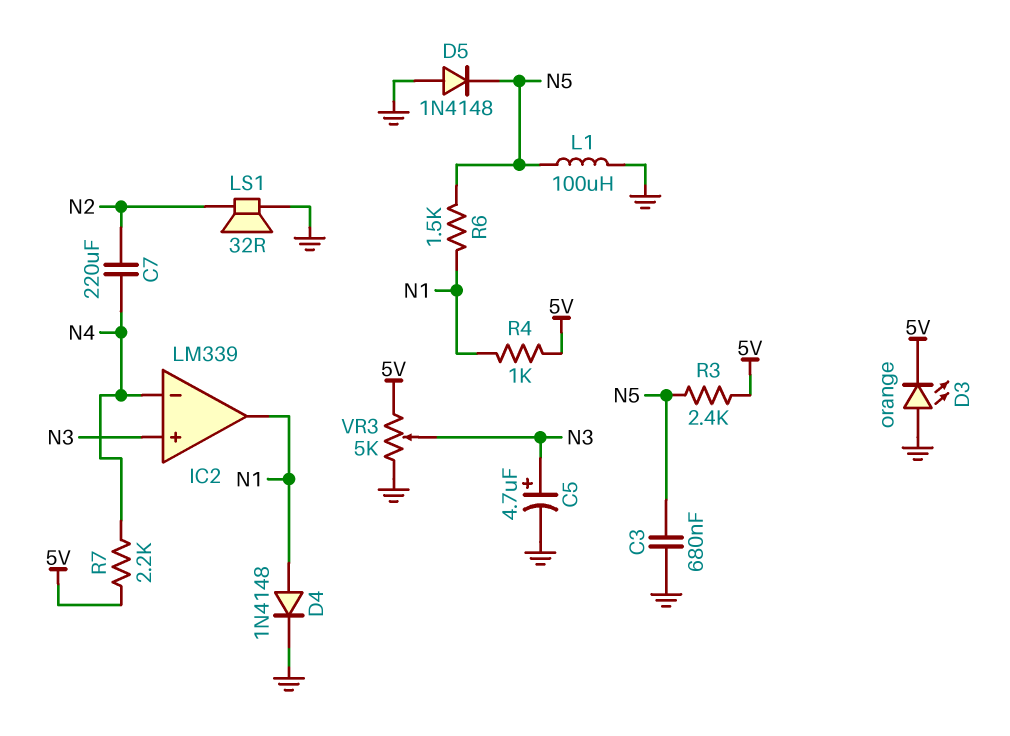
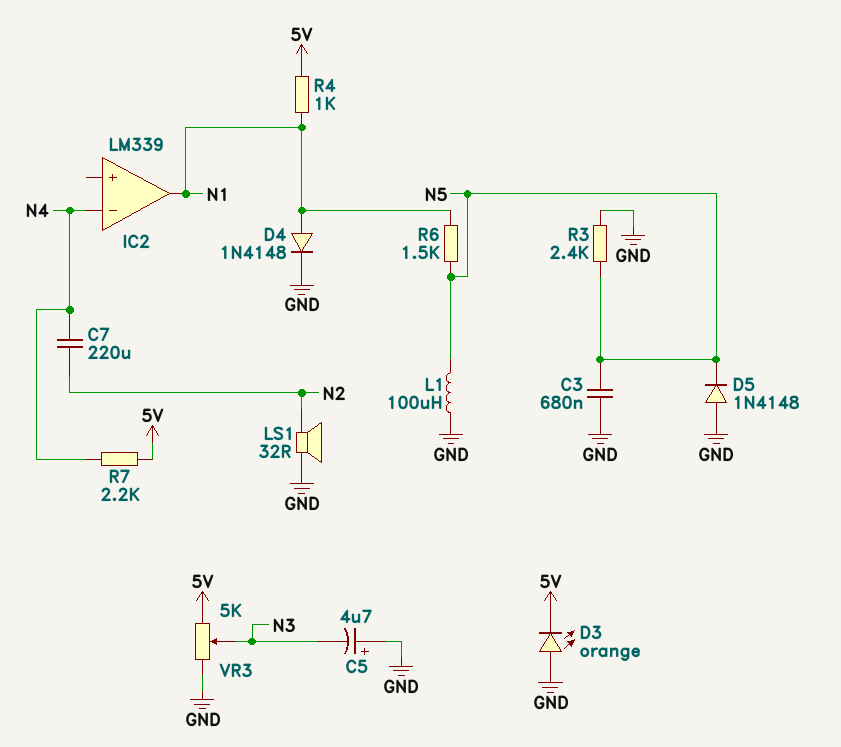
C5: 4.7uF (plus N3, minus GND) -> 4.7uF (plus GND, minus N3)
IC2 pin in+: N3 -> none
R3: 2.4k (5V, N5) -> 2.4k (GND, N5)

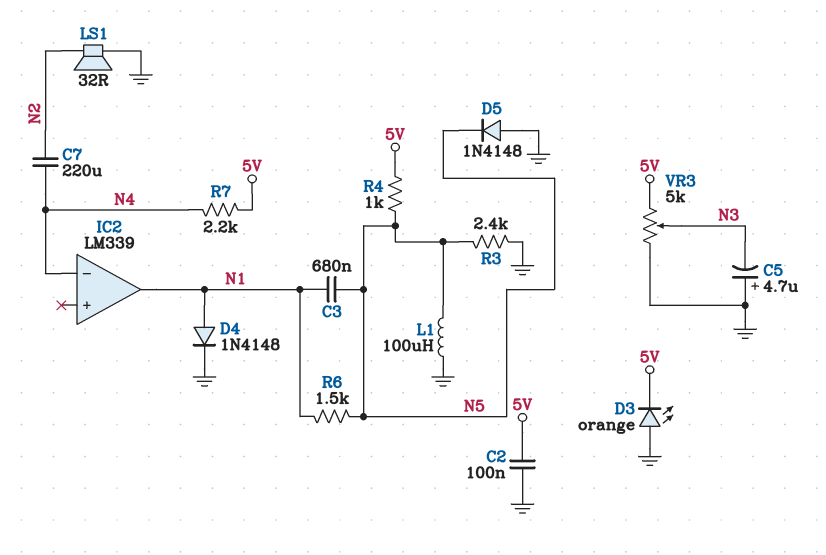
C2: none -> 100nF (5V, GND)
C3: 680nF (GND, N5) -> 680nF (N1, N5)
R4: 1k (5V, N1) -> 1k (5V, N5)

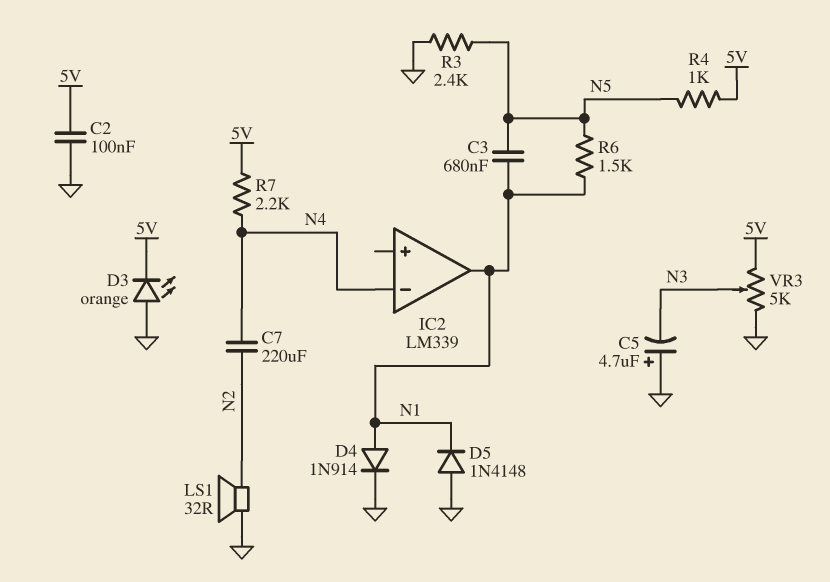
D4: diode 1N4148 (A N1, K GND) -> diode 1N914 (A N1, K GND)
D5: diode 1N4148 (A GND, K N5) -> diode 1N4148 (A GND, K N1)
L1: 100uH (GND, N5) -> none

